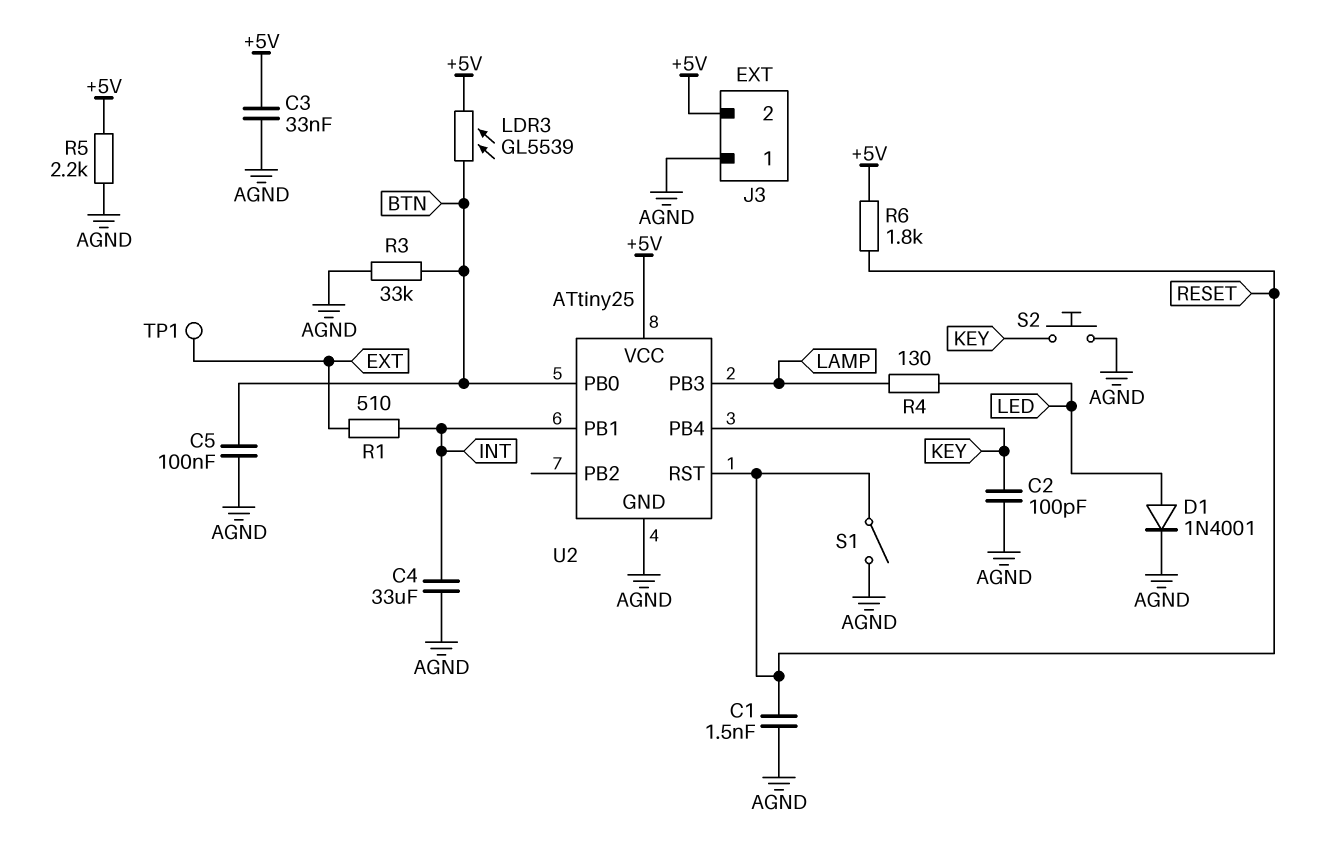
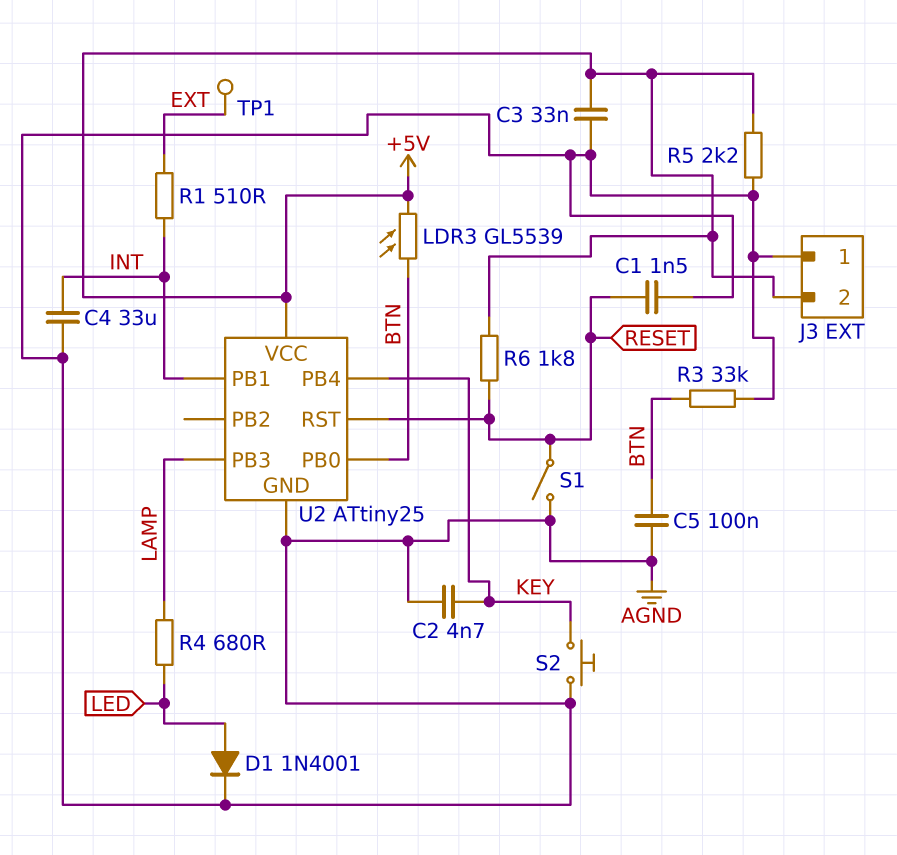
C2: 100pF (AGND, KEY) -> 4.7nF (AGND, KEY)
R4: 130 (LAMP, LED) -> 680 (LAMP, LED)

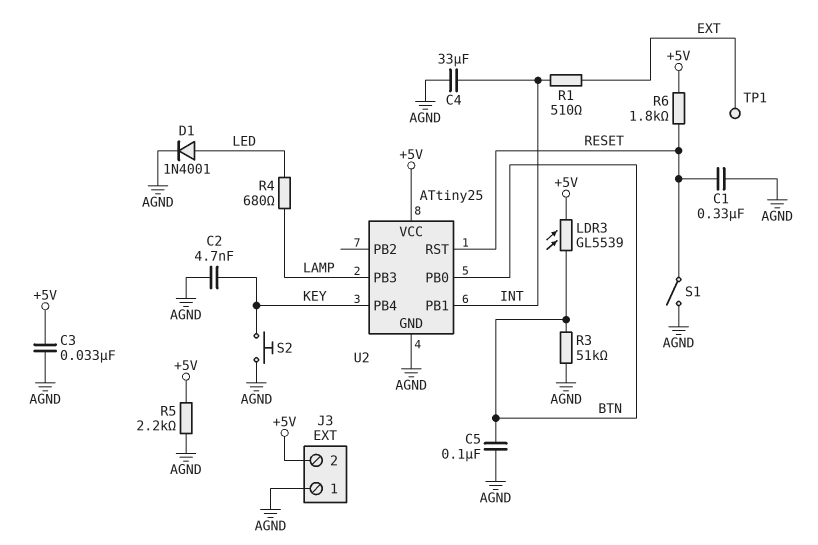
C1: 1.5nF (AGND, RESET) -> 330nF (AGND, RESET)
R3: 33k (AGND, BTN) -> 51k (AGND, BTN)

